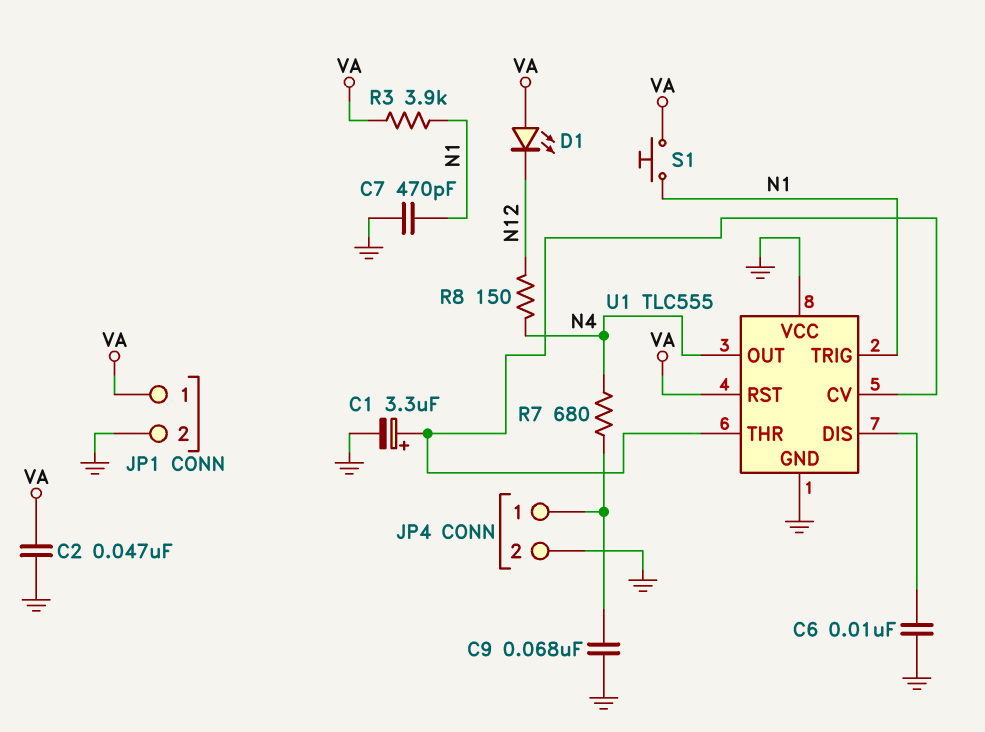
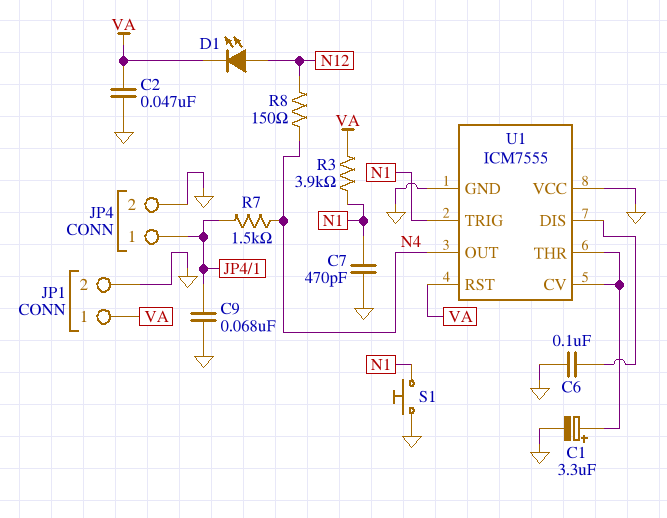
C6: 10nF (GND, U1/DIS) -> 100nF (GND, U1/DIS)
D1: LED (A VA, K N12) -> LED (A N12, K VA)
R7: 680 (JP4/1, N4) -> 1.5k (JP4/1, N4)
S1: button (N1, VA) -> button (GND, N1)
U1: TLC555 -> ICM7555

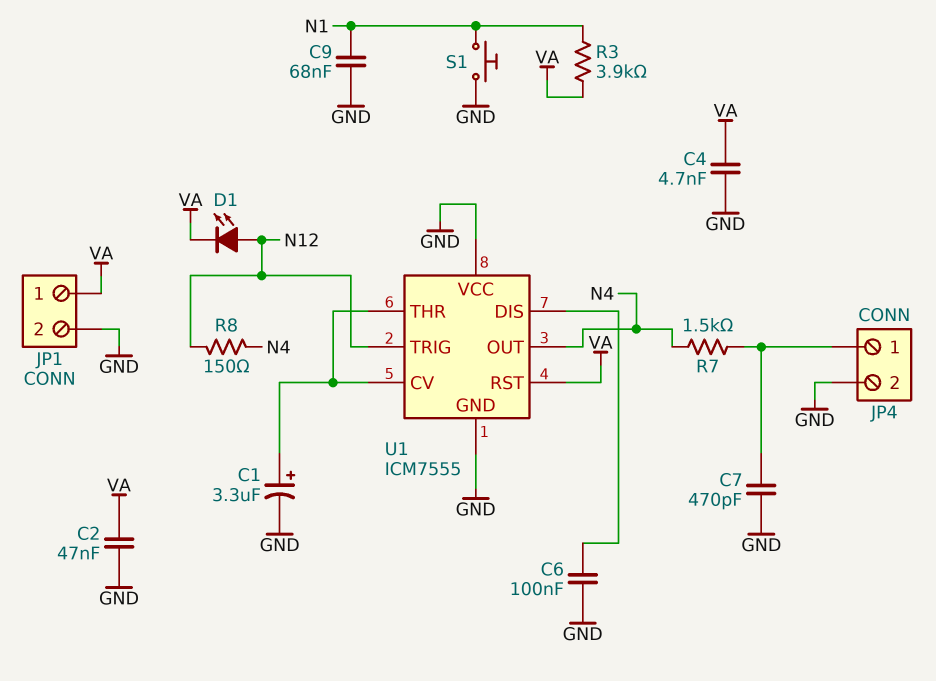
C4: none -> 4.7nF (GND, VA)
C7: 470pF (GND, N1) -> 470pF (GND, JP4/1)
C9: 68nF (GND, JP4/1) -> 68nF (GND, N1)
U1 pin TRIG: N1 -> N12

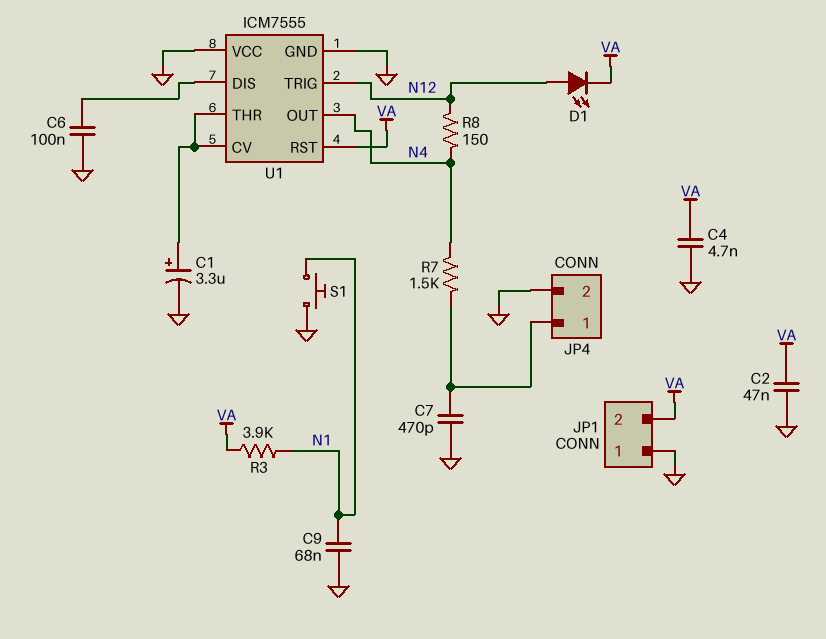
JP1 pin 1: VA -> GND
JP1 pin 2: GND -> VA

